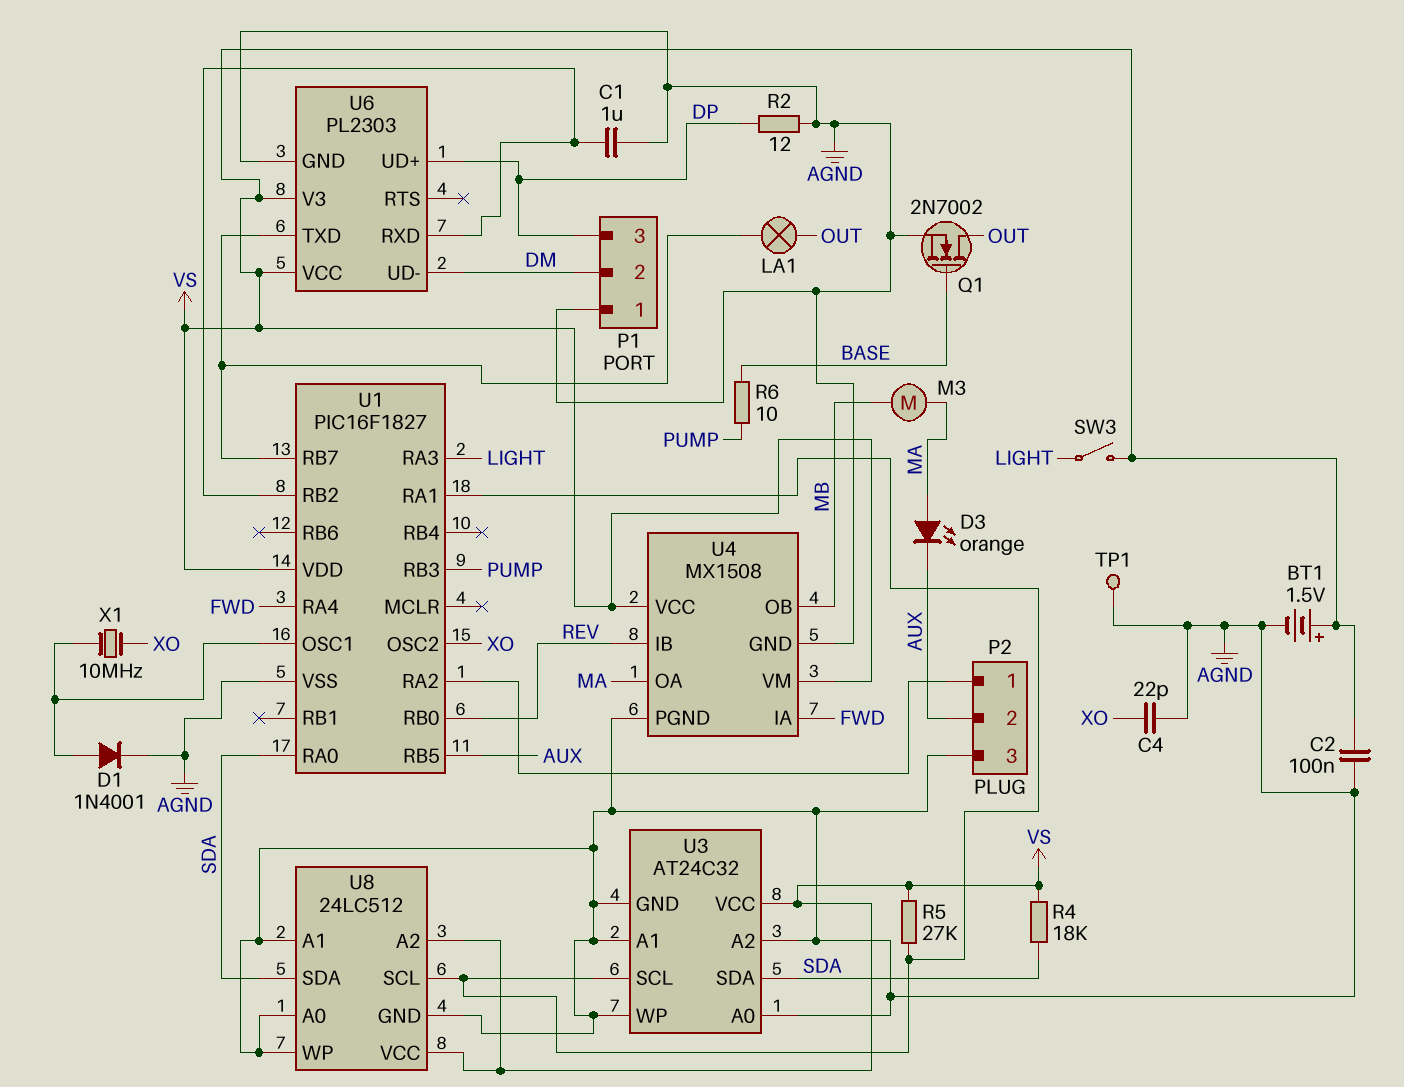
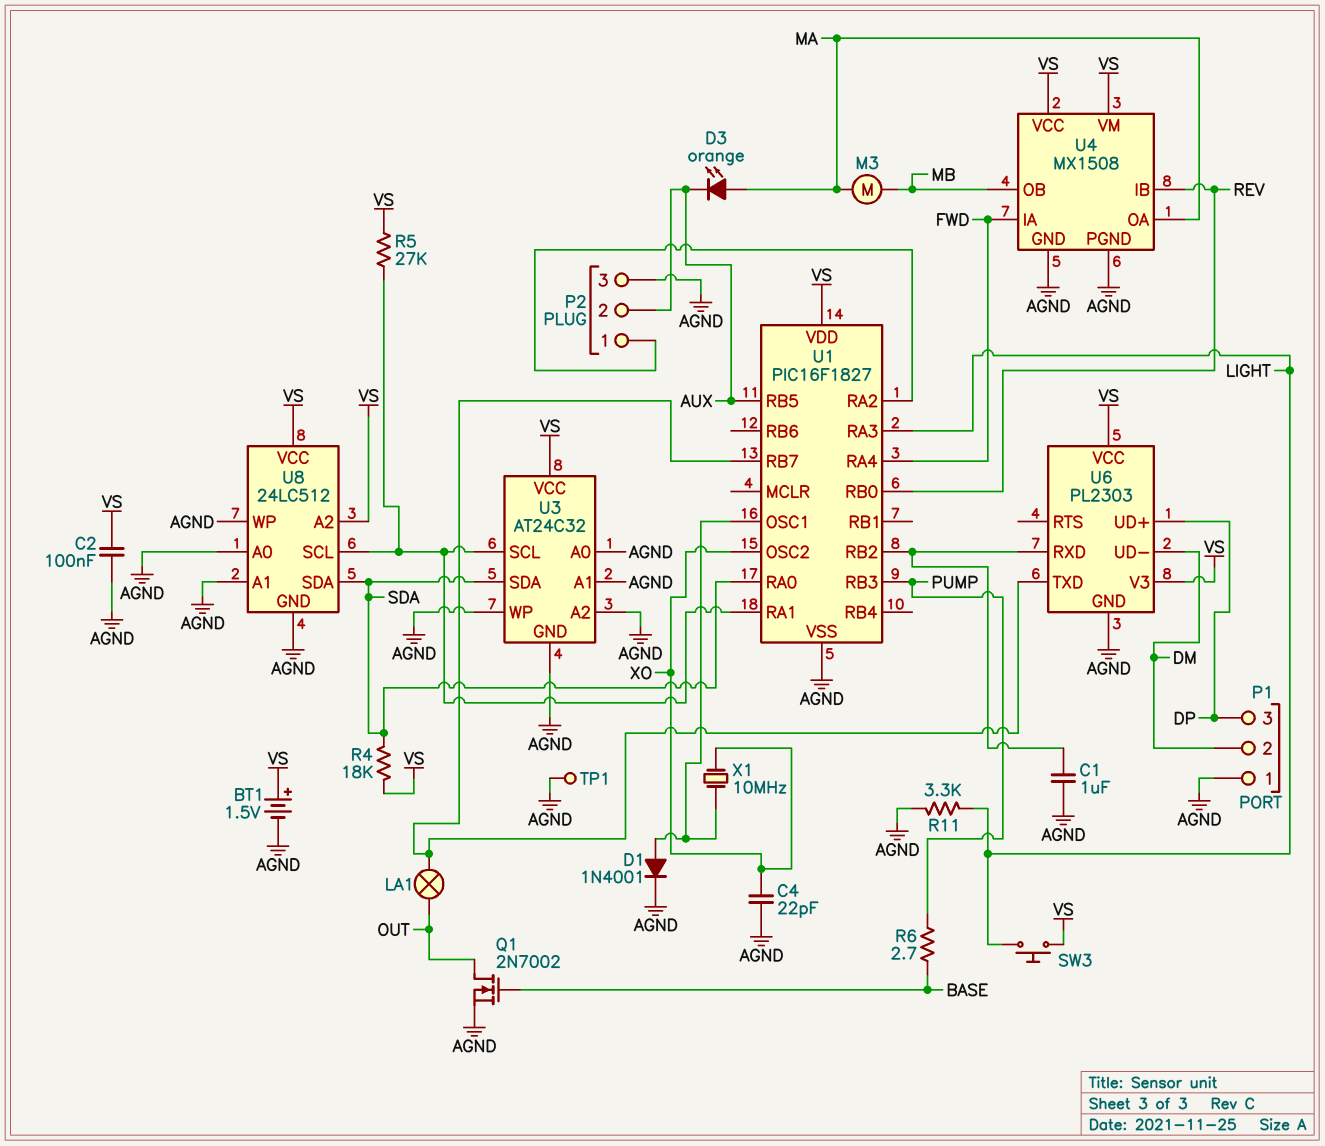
R2: 12 (AGND, DP) -> none
R6: 10 (BASE, PUMP) -> 2.7 (BASE, PUMP)
R11: none -> 3.3k (AGND, LIGHT)
SW3: switch (LIGHT, VS) -> button (LIGHT, VS)

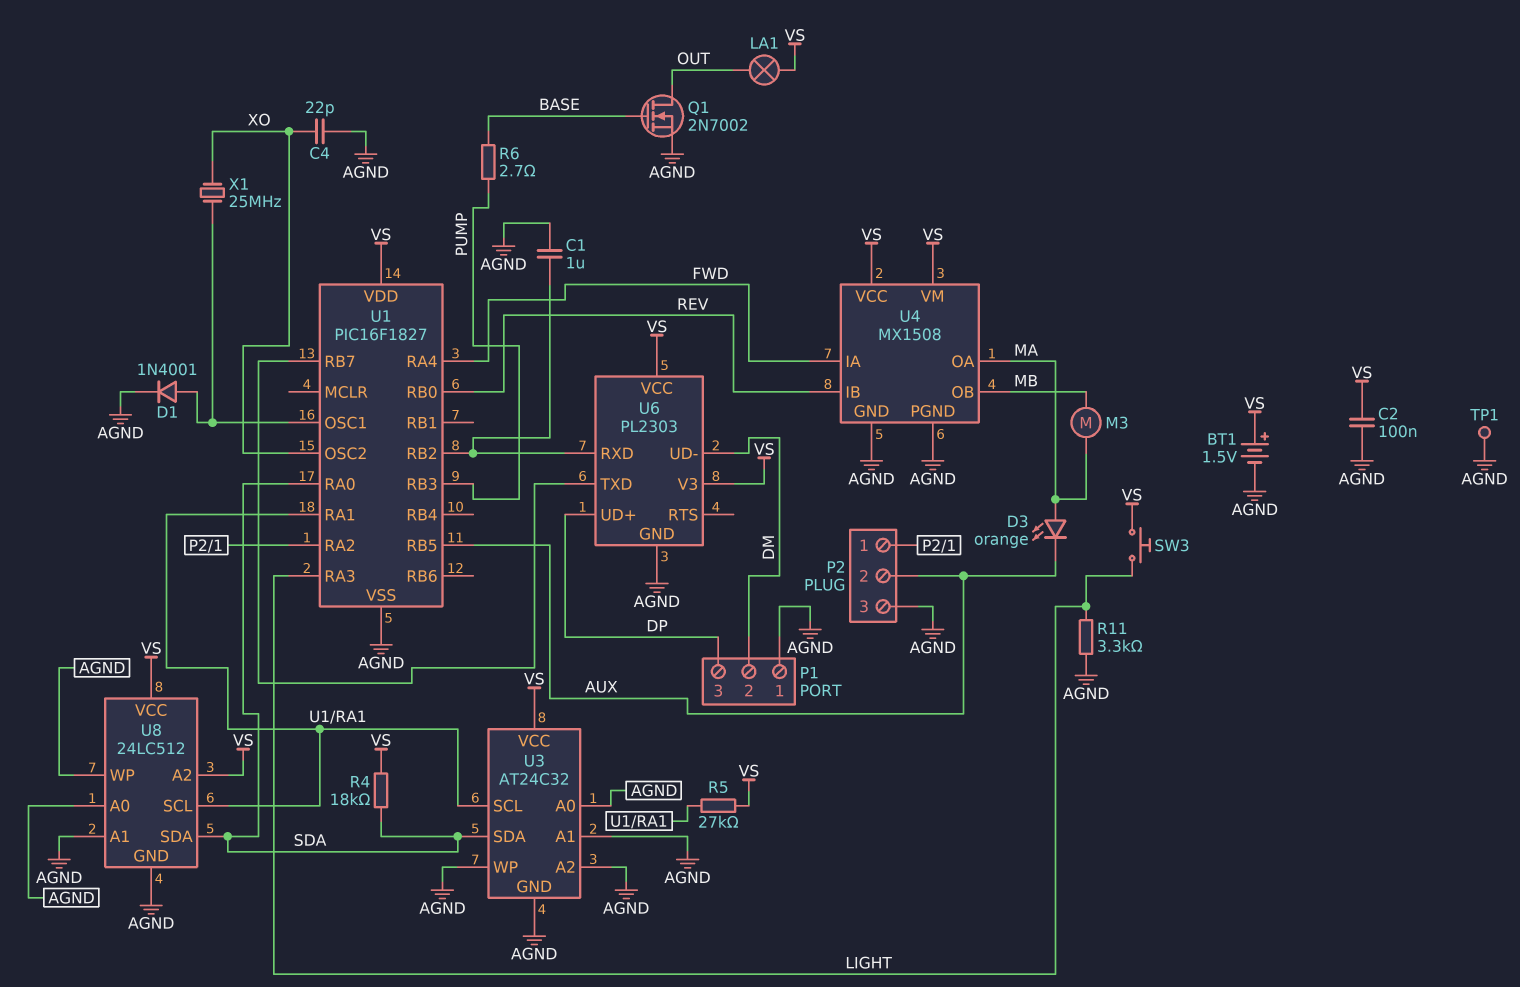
LA1: lamp (OUT, U1/RB7) -> lamp (OUT, VS)
X1: 10MHz (U1/OSC1, XO) -> 25MHz (U1/OSC1, XO)

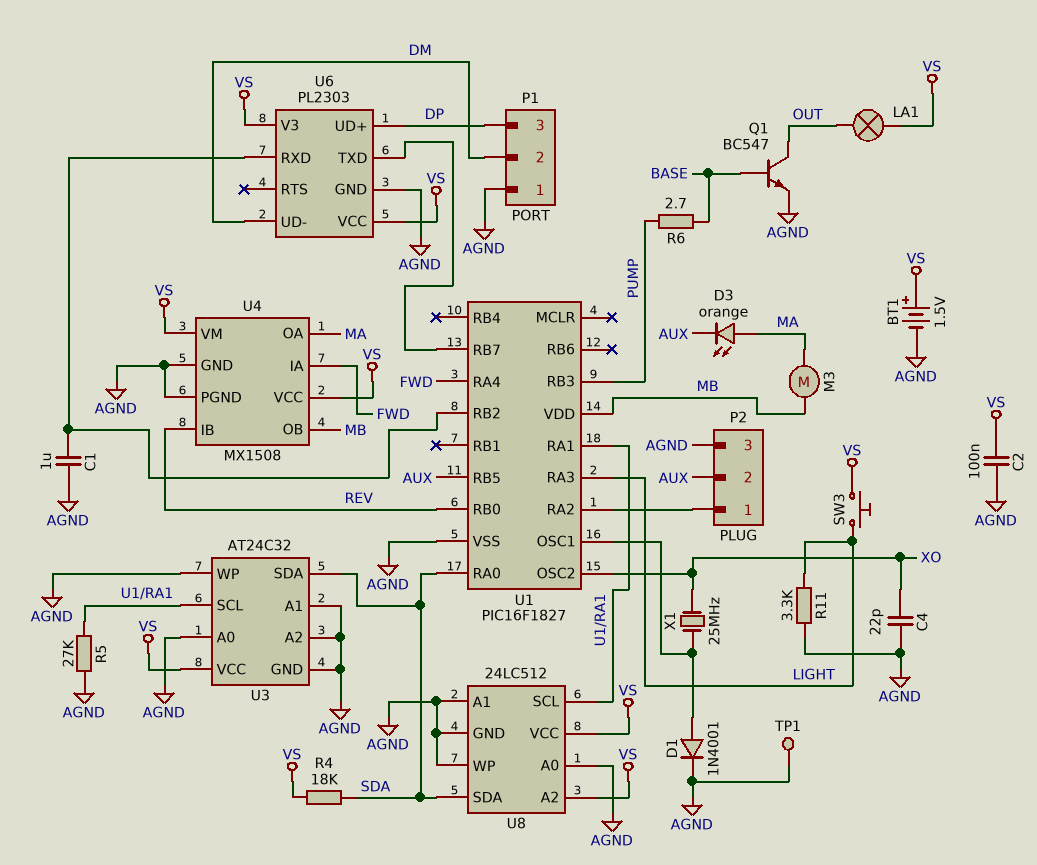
Q1: NMOS 2N7002 (G BASE, D OUT, S AGND) -> NPN BC547 (B BASE, C OUT, E AGND)
R5: 27k (U1/RA1, VS) -> 27k (AGND, U1/RA1)
U1 pin VDD: VS -> MB

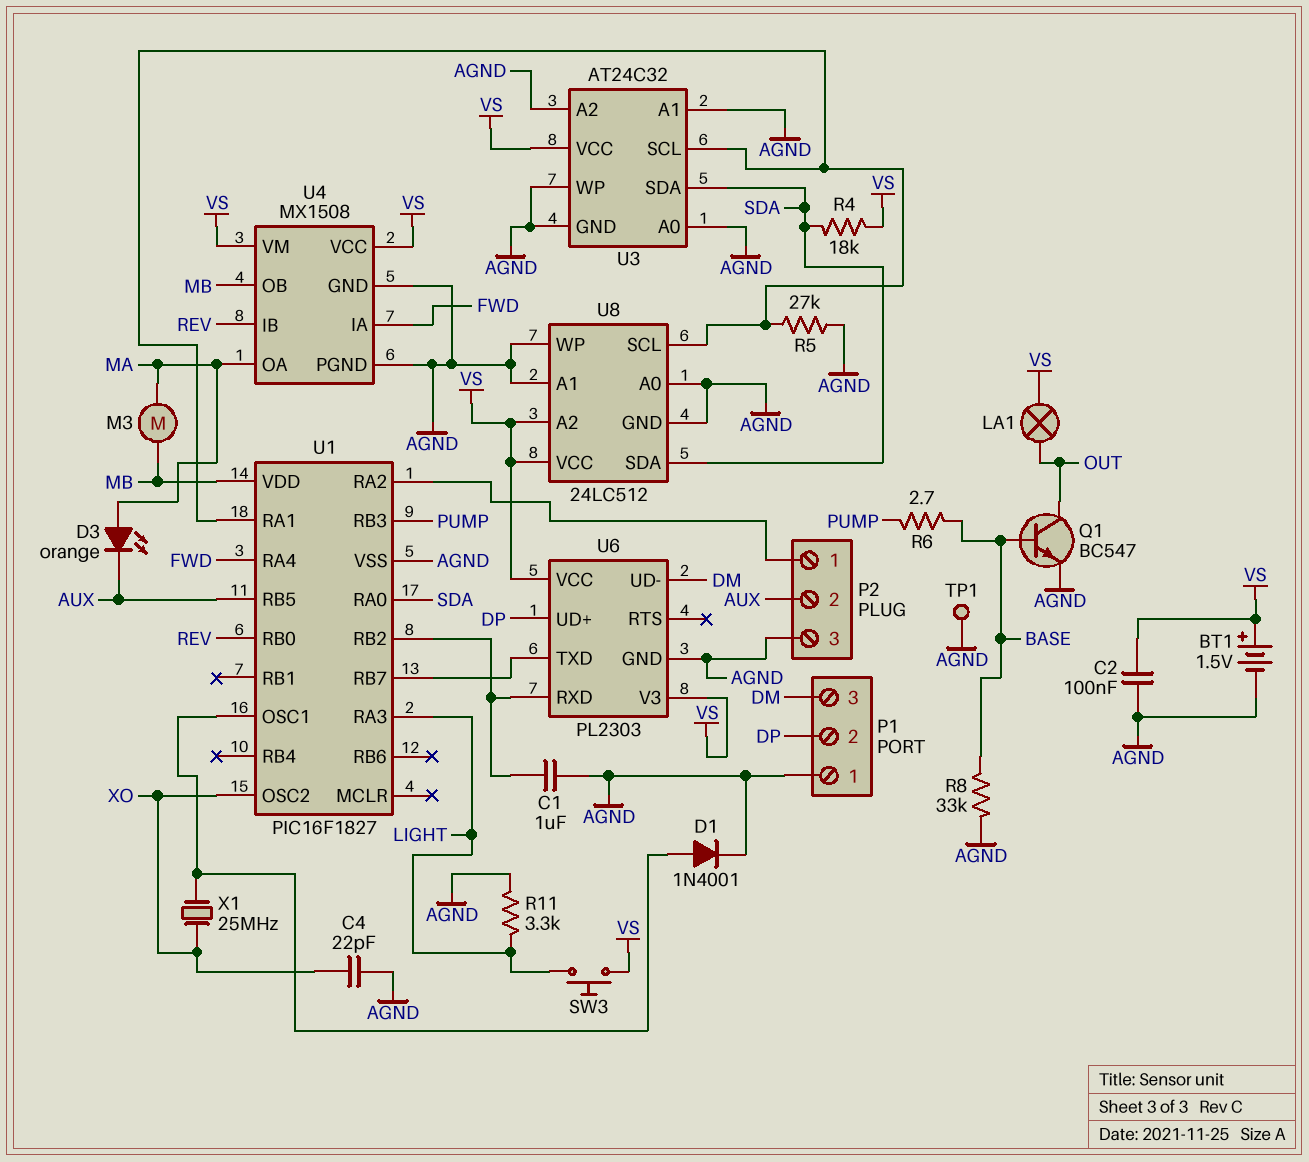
P1 pin 2: DM -> DP
P1 pin 3: DP -> DM
R8: none -> 33k (AGND, BASE)

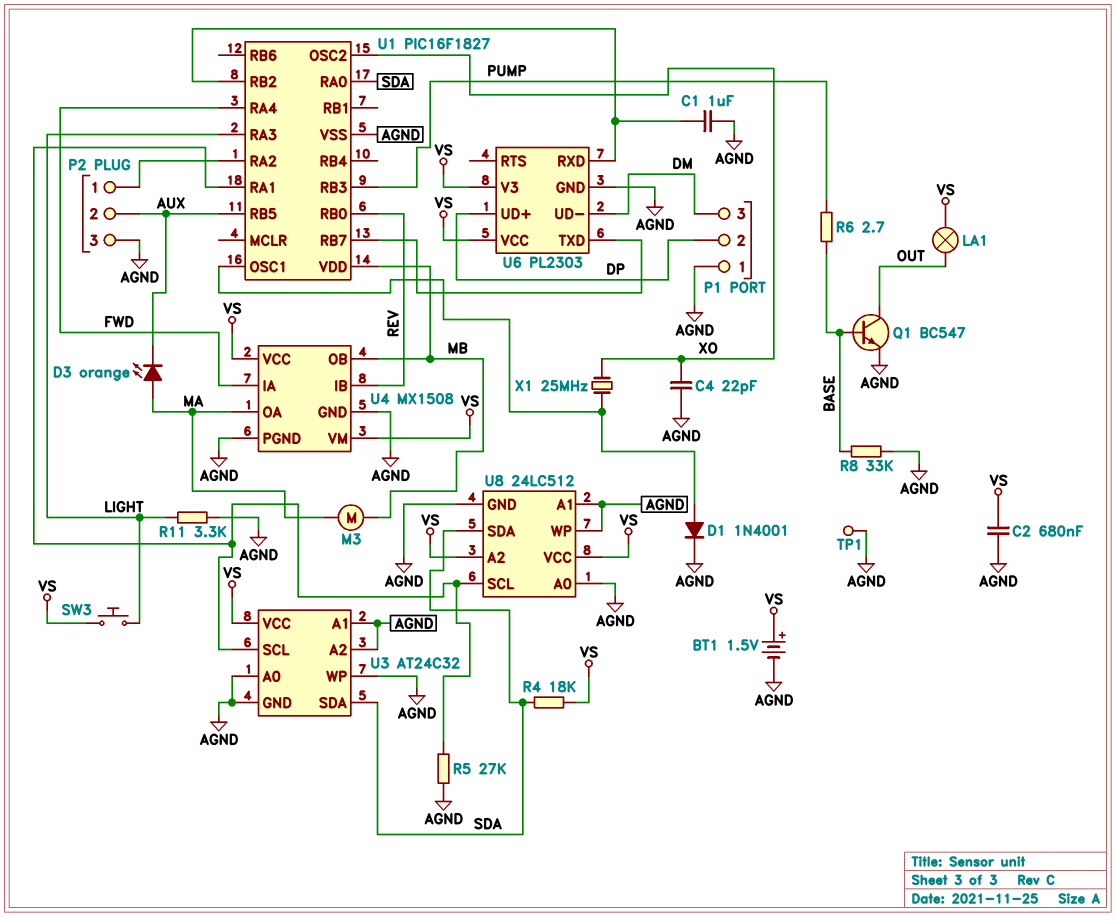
C2: 100nF (AGND, VS) -> 680nF (AGND, VS)

